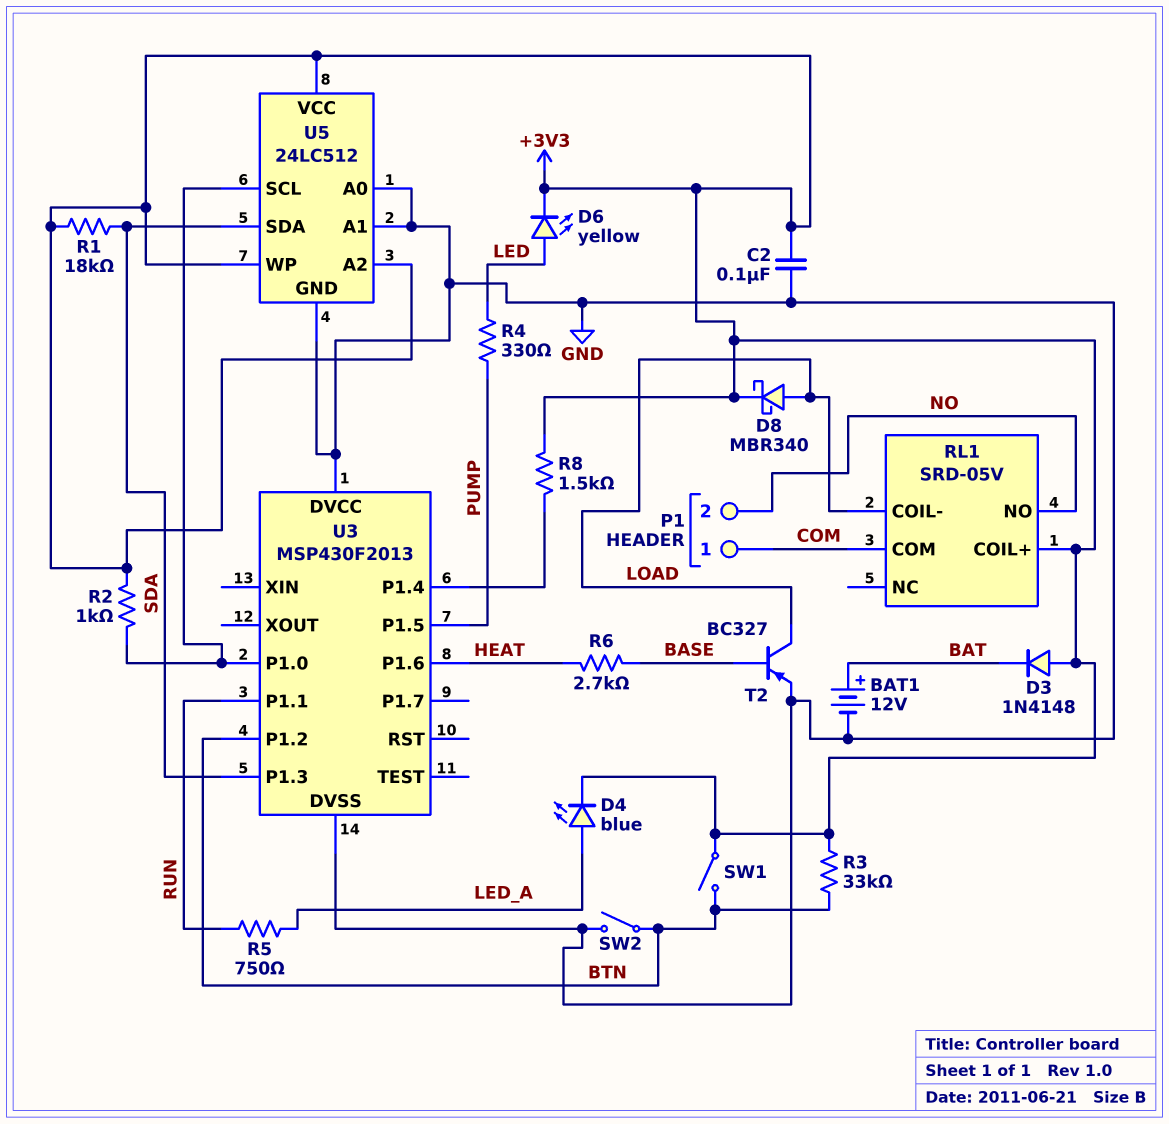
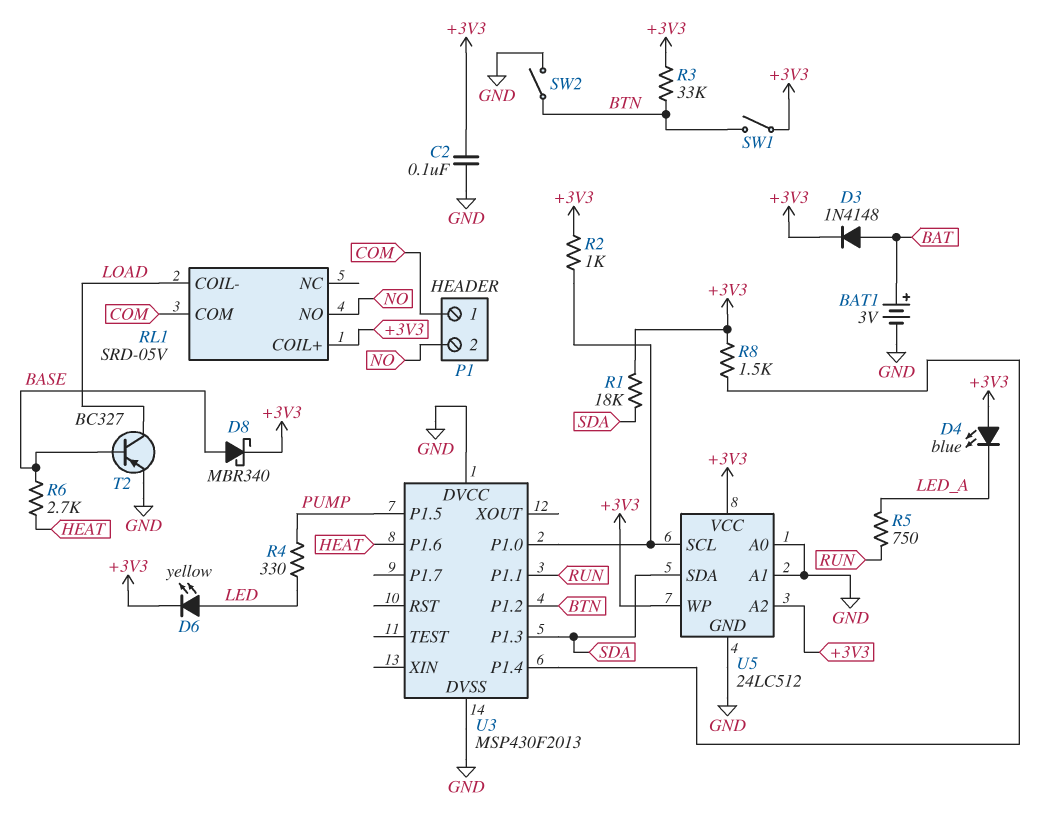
BAT1: 12V (plus BAT, minus GND) -> 3V (plus BAT, minus GND)
D3: diode 1N4148 (A +3V3, K BAT) -> diode 1N4148 (A BAT, K +3V3)
D4: LED blue (A LED_A, K +3V3) -> LED blue (A +3V3, K LED_A)
D8: schottky MBR340 (A LOAD, K +3V3) -> schottky MBR340 (A BASE, K +3V3)

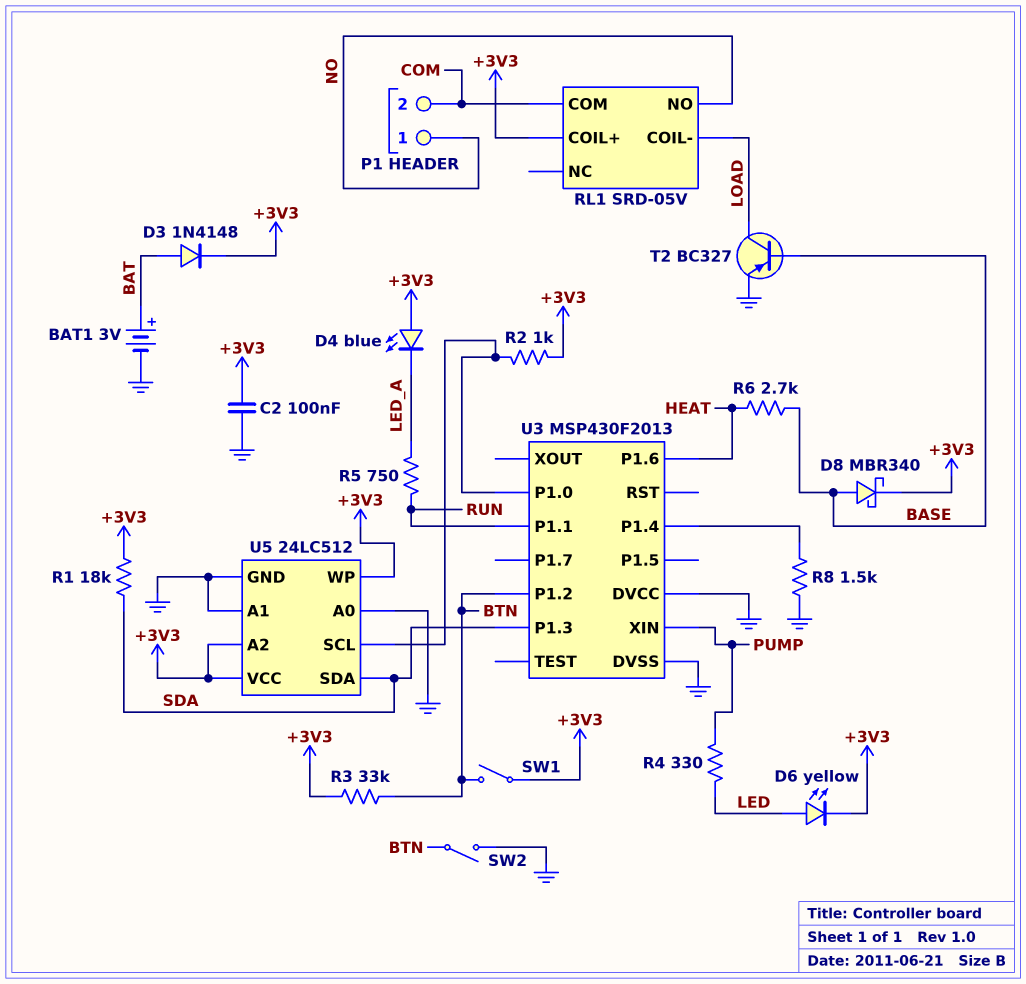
P1 pin 1: COM -> NO
P1 pin 2: NO -> COM
R8: 1.5k (+3V3, U3/P1.4) -> 1.5k (GND, U3/P1.4)
U3 pin P1.5: PUMP -> none
U3 pin XIN: none -> PUMP

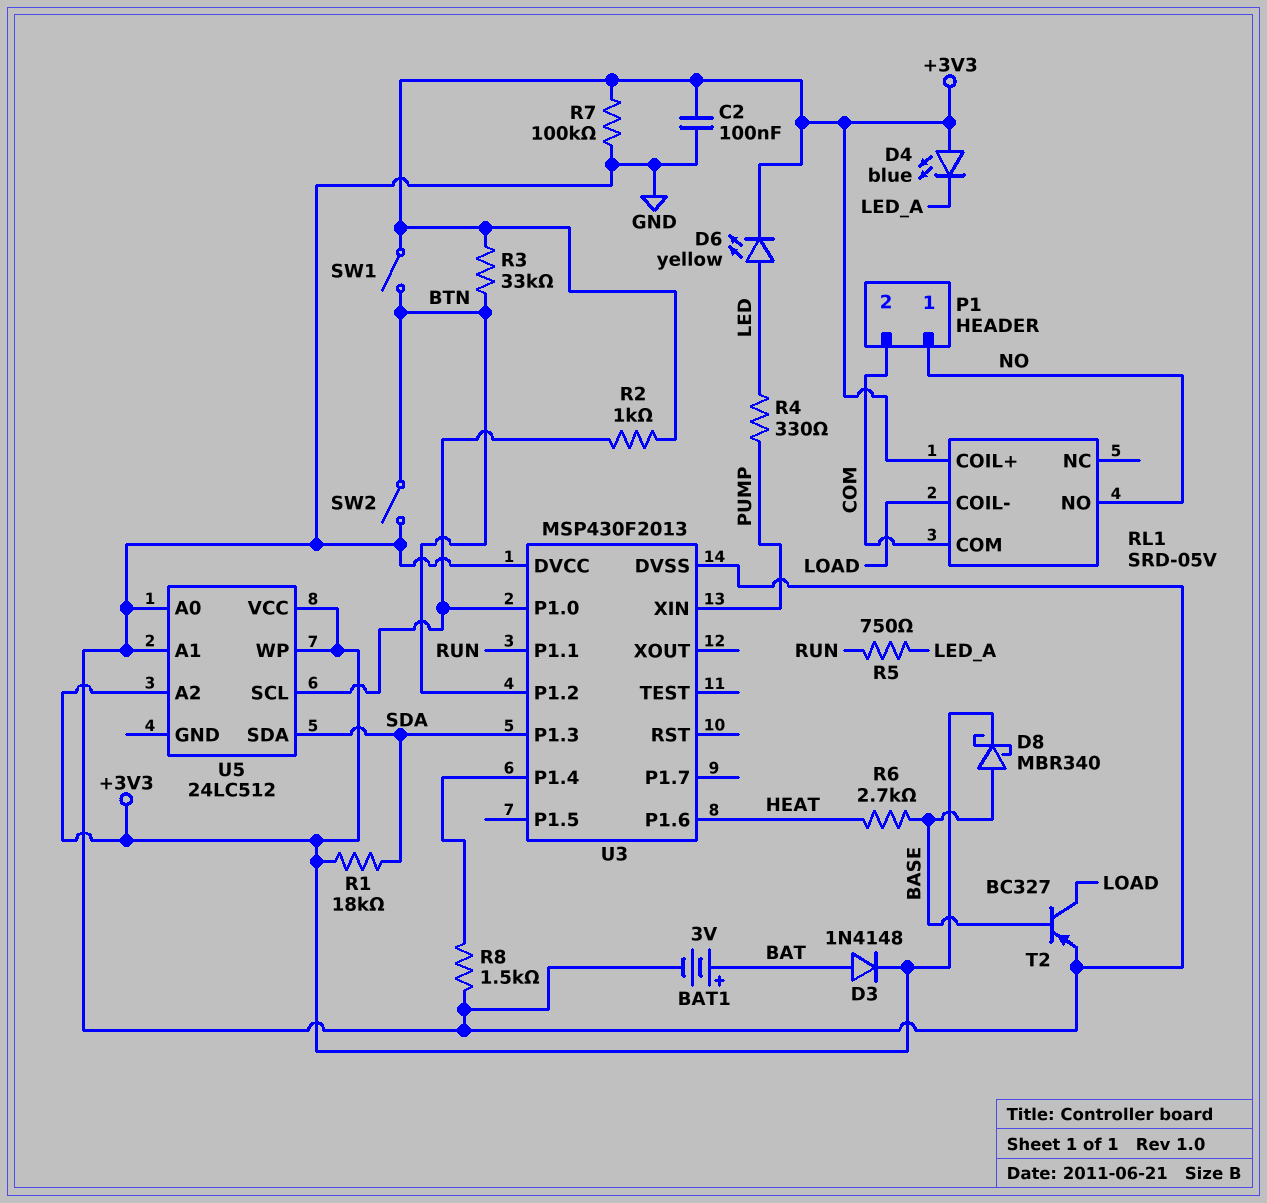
R7: none -> 100k (+3V3, GND)
U5 pin GND: GND -> none

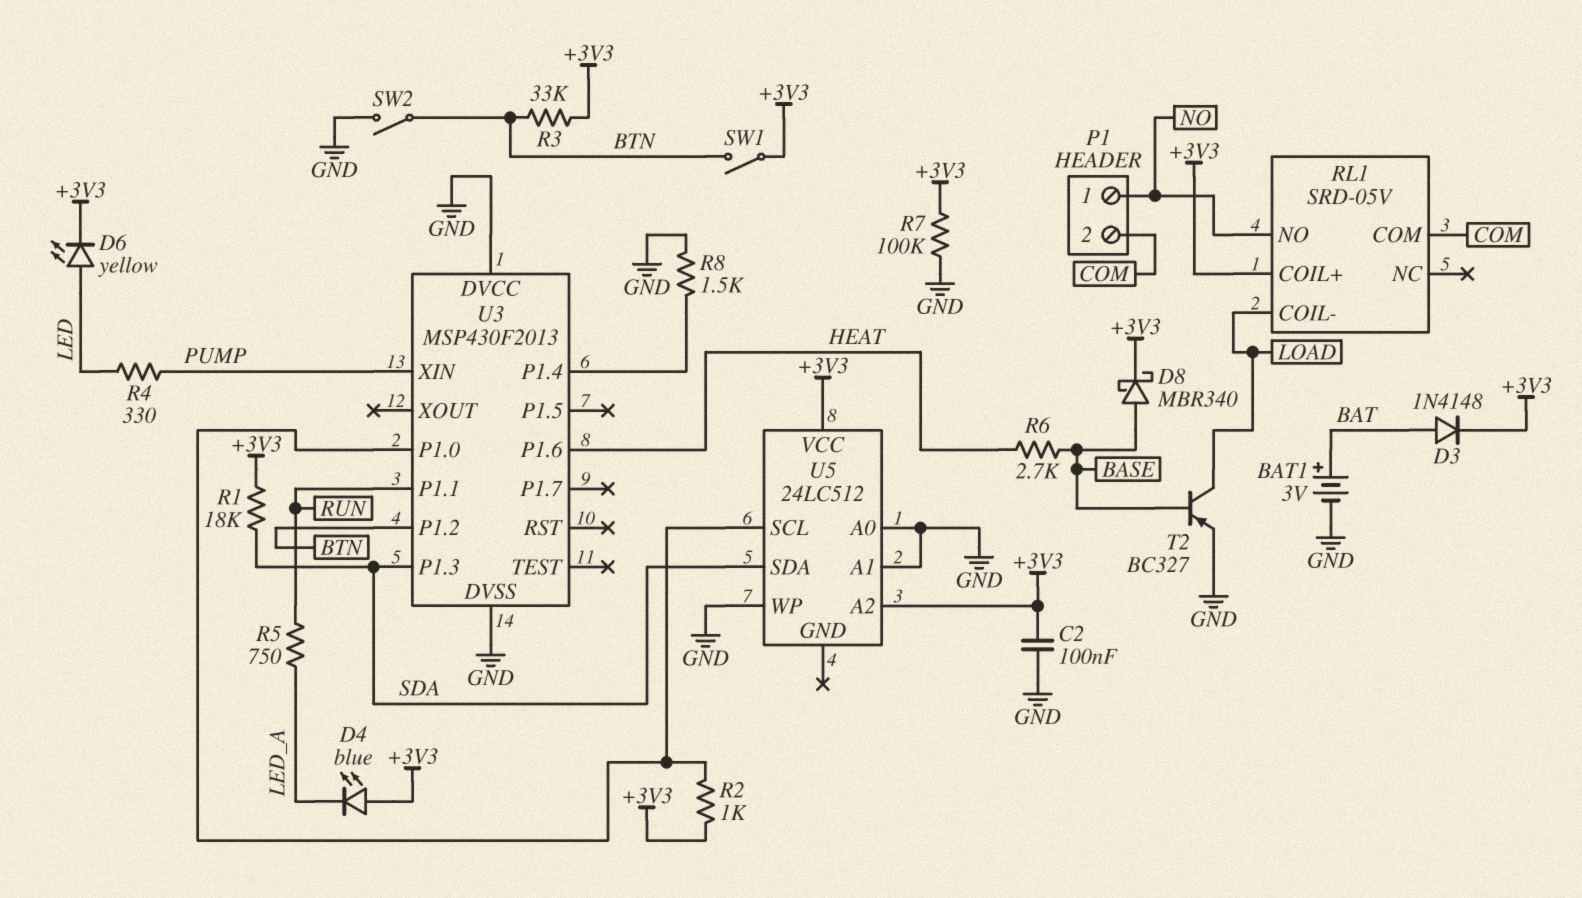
U5 pin WP: +3V3 -> GND

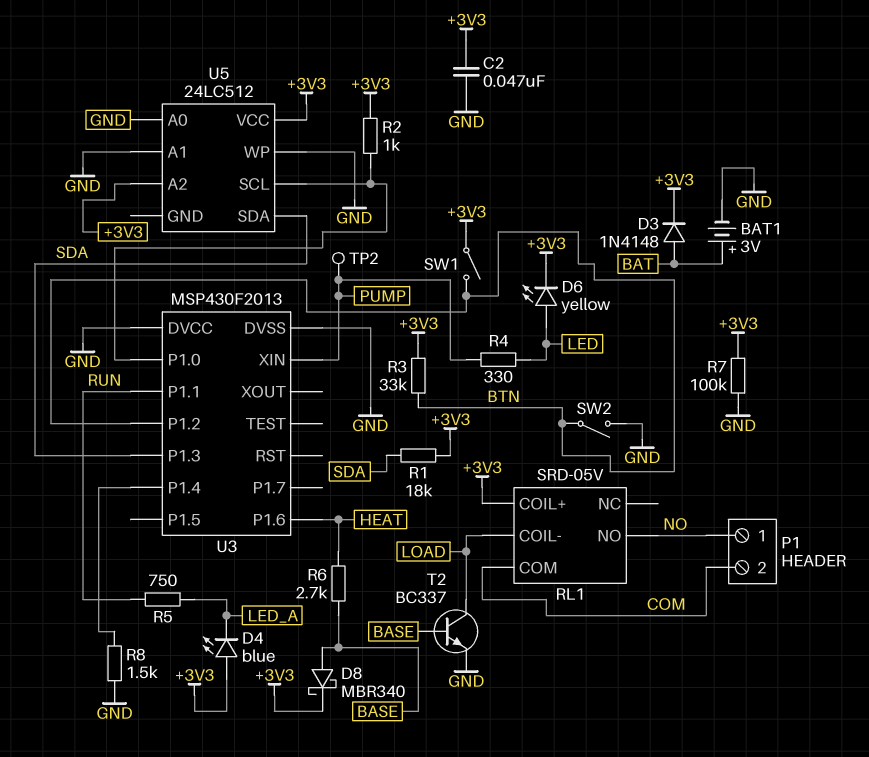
C2: 100nF (+3V3, GND) -> 47nF (+3V3, GND)
T2: PNP BC327 (B BASE, C LOAD, E GND) -> NPN BC337 (B BASE, C LOAD, E GND)
TP2: none -> test point (PUMP)

